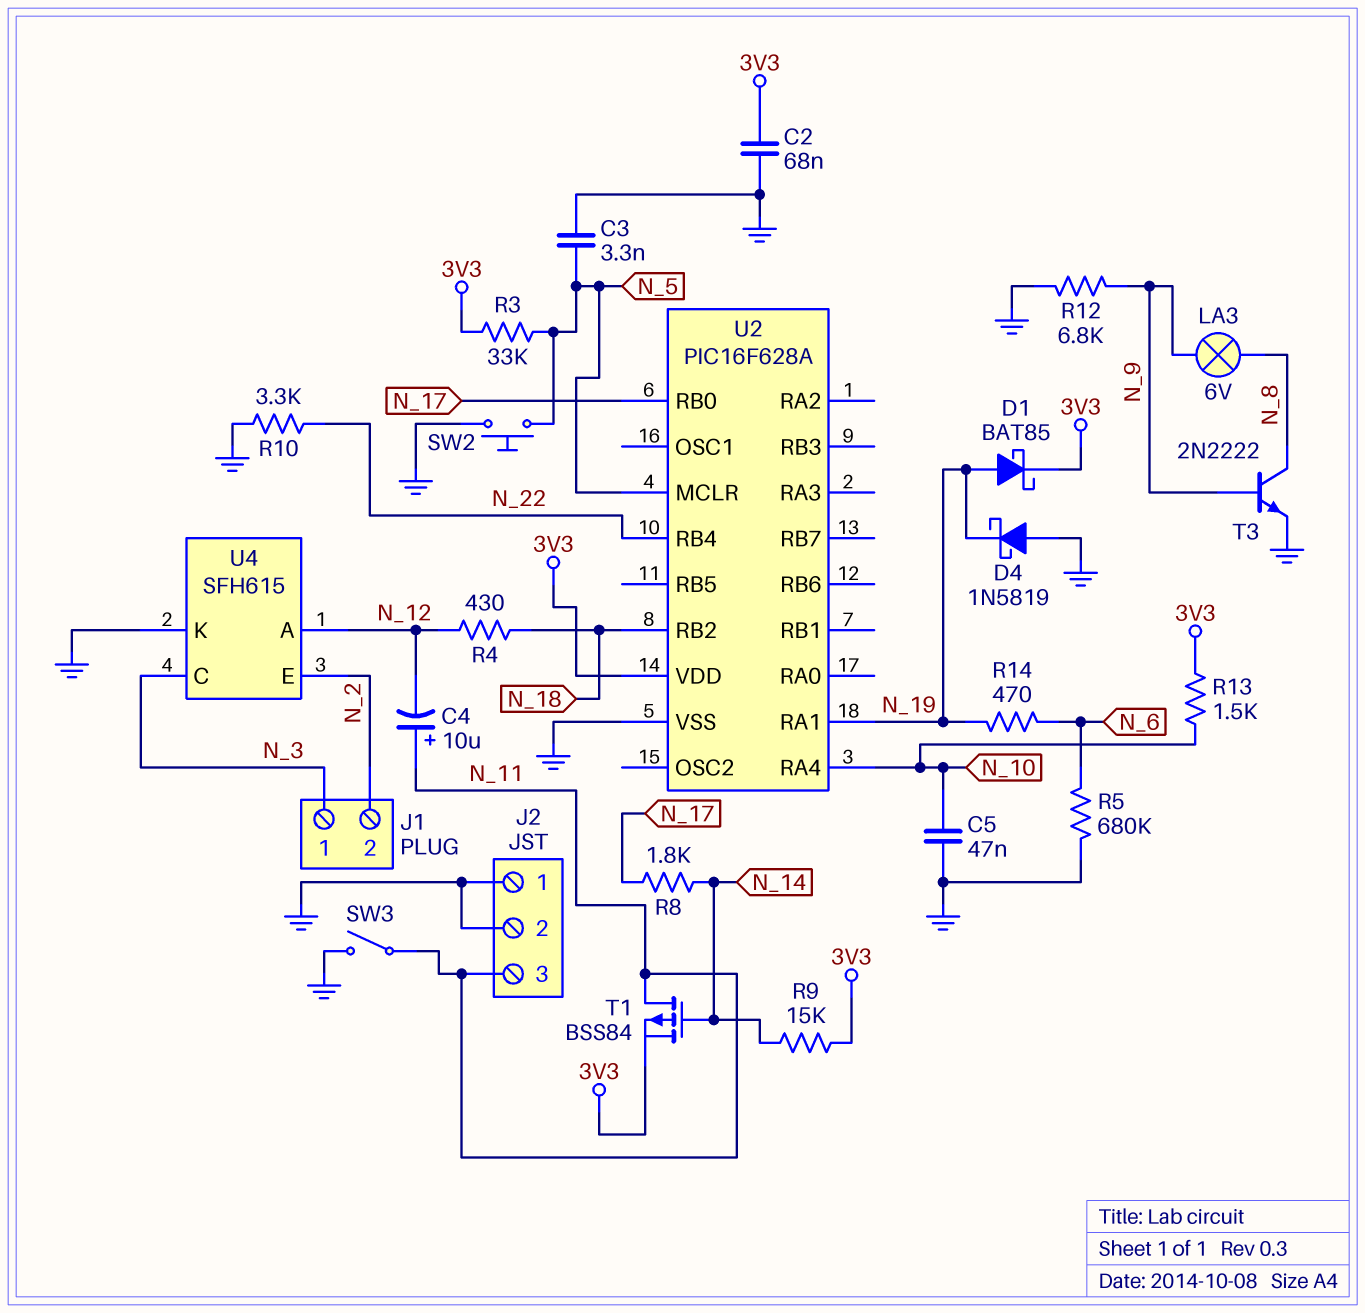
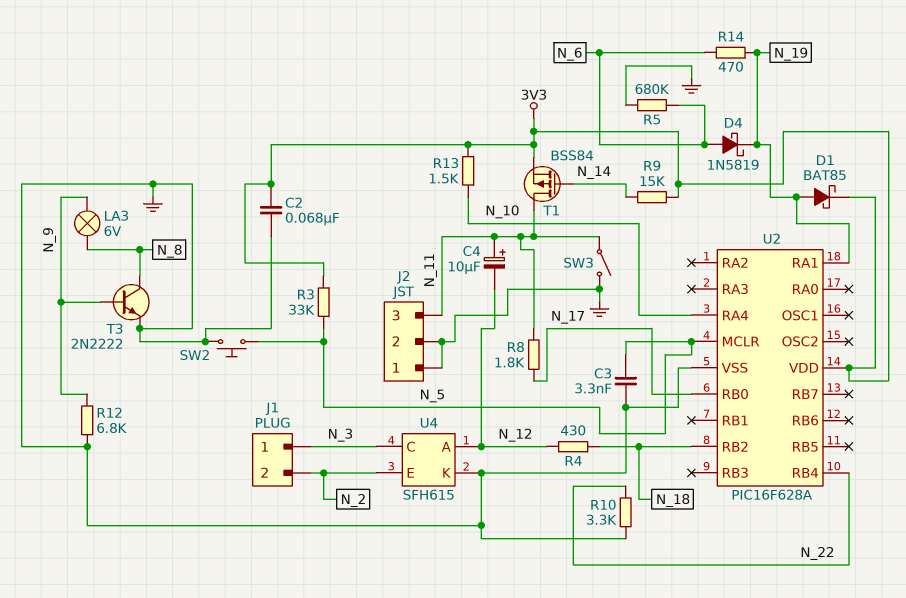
C5: 47nF (GND, N_10) -> none
D4: schottky 1N5819 (A GND, K N_19) -> schottky 1N5819 (A N_6, K N_19)
R8: 1.8k (N_14, N_17) -> 1.8k (N_11, N_17)

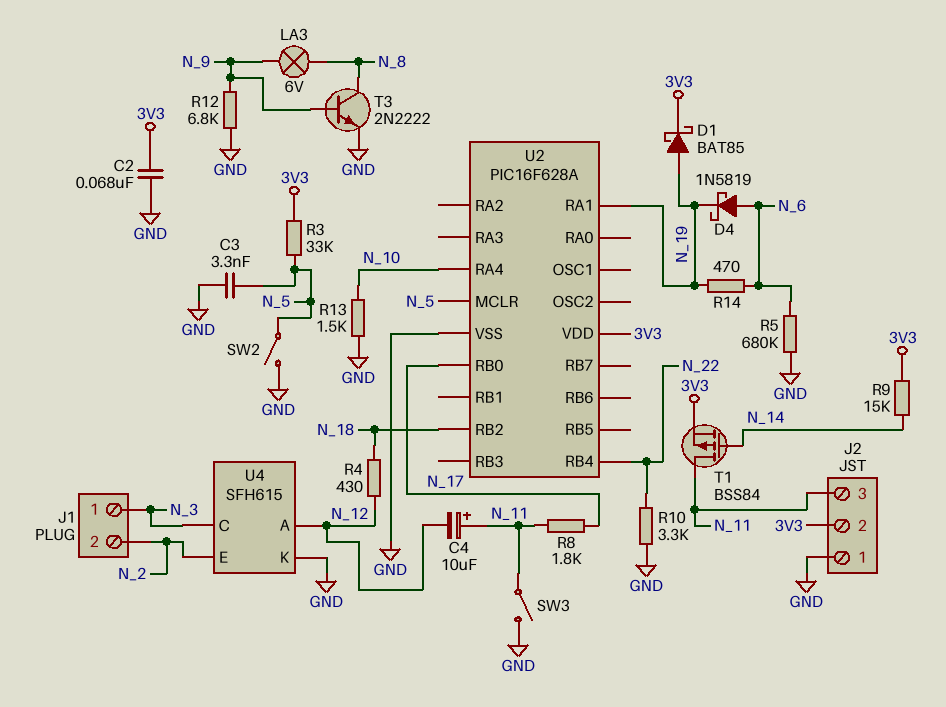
J2 pin 2: GND -> 3V3
R13: 1.5k (3V3, N_10) -> 1.5k (GND, N_10)
SW2: button (GND, N_5) -> switch (GND, N_5)

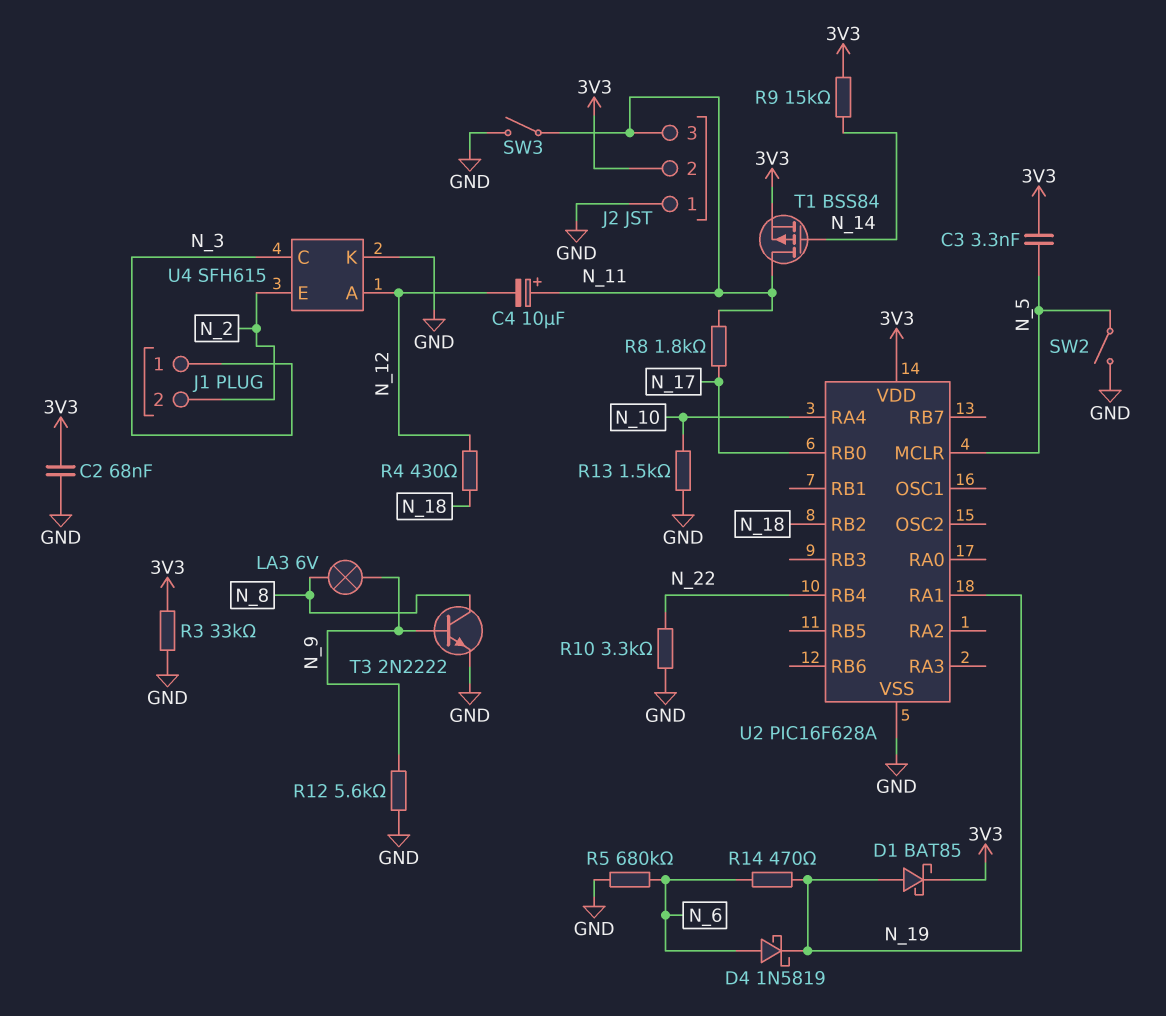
C3: 3.3nF (GND, N_5) -> 3.3nF (3V3, N_5)
R3: 33k (3V3, N_5) -> 33k (3V3, GND)
R12: 6.8k (GND, N_9) -> 5.6k (GND, N_9)

